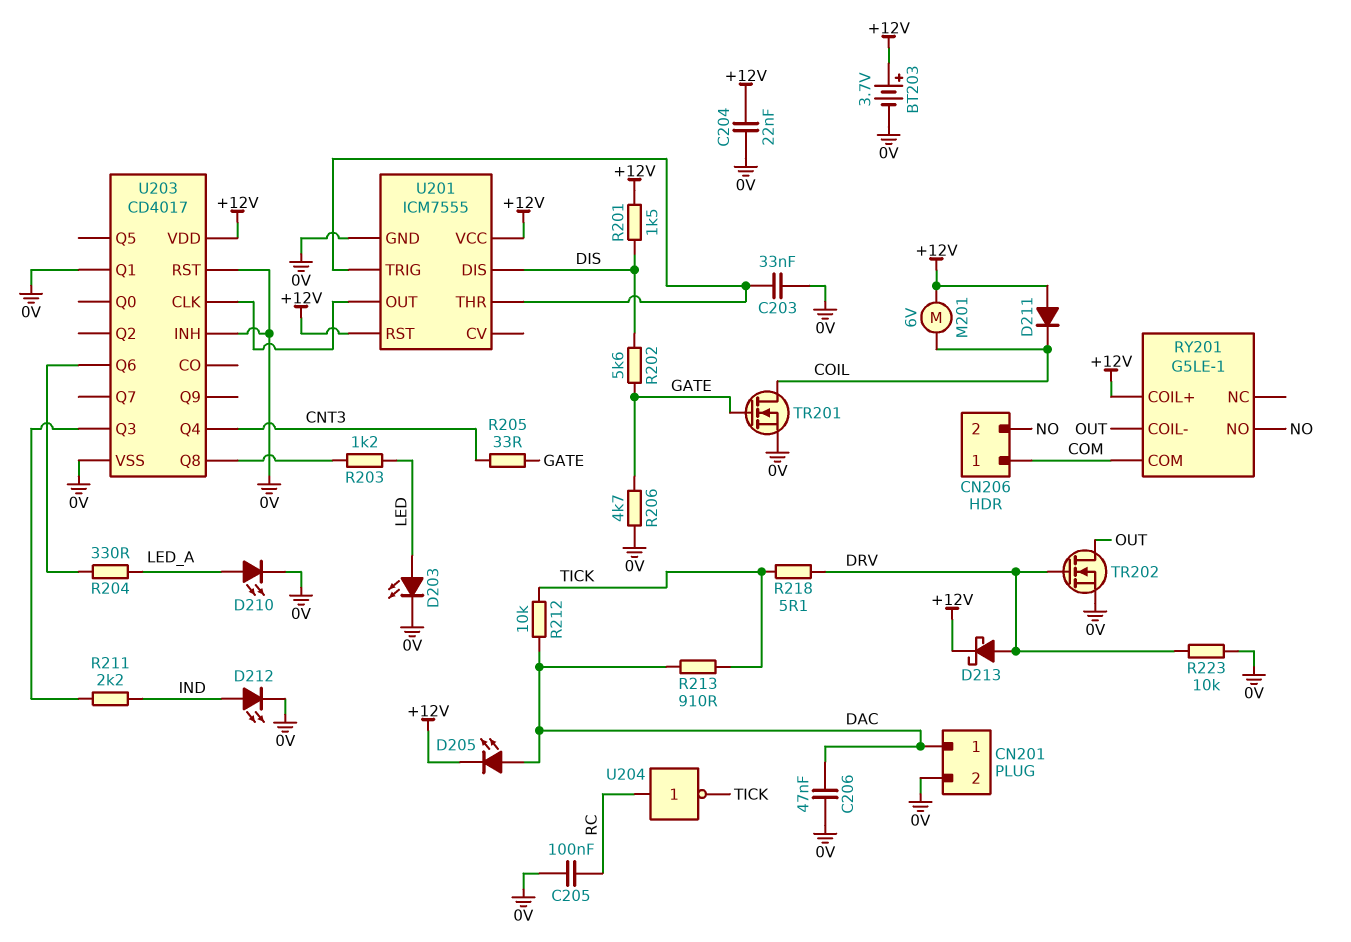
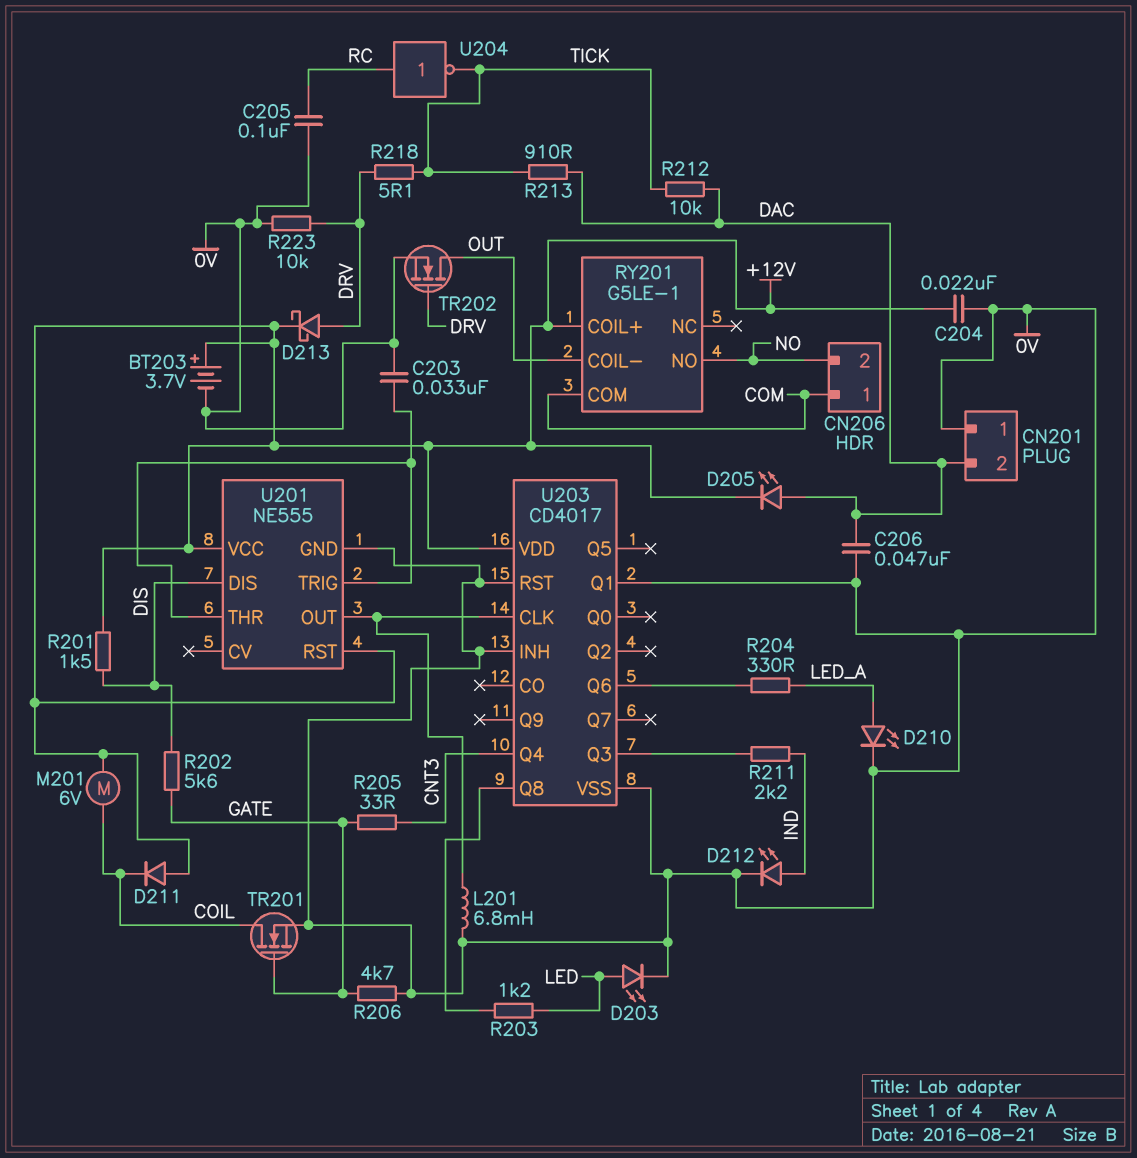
CN201 pin 1: DAC -> 0V
CN201 pin 2: 0V -> DAC
L201: none -> 6.8mH (0V, U201/OUT)
U201: ICM7555 -> NE555

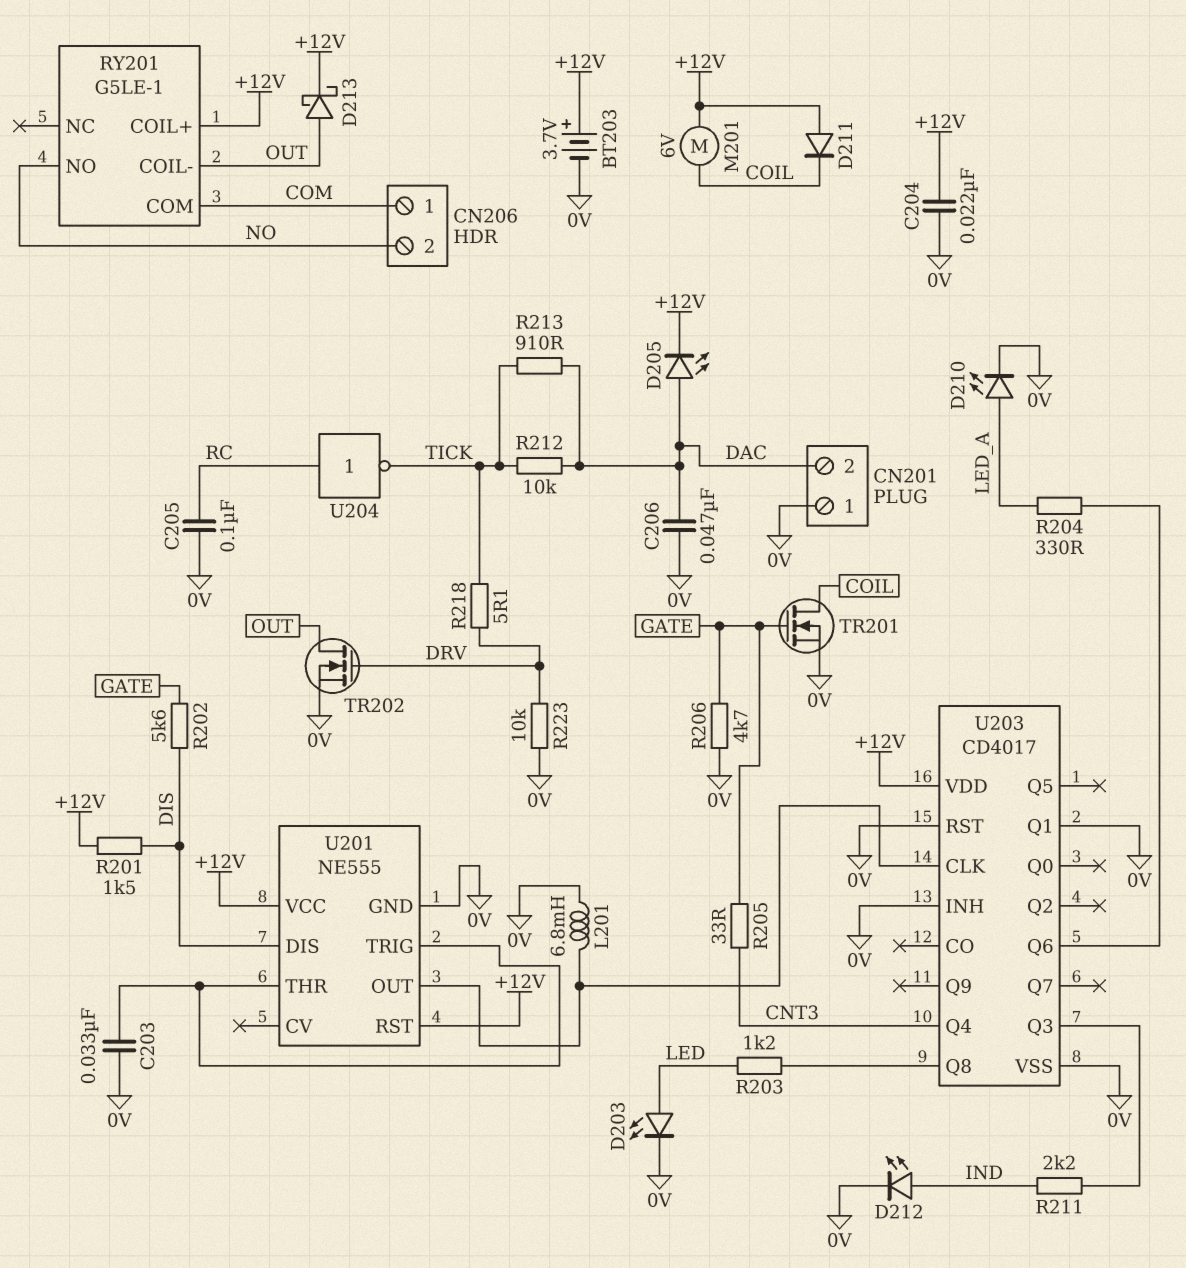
D213: schottky (A DRV, K +12V) -> schottky (A OUT, K +12V)

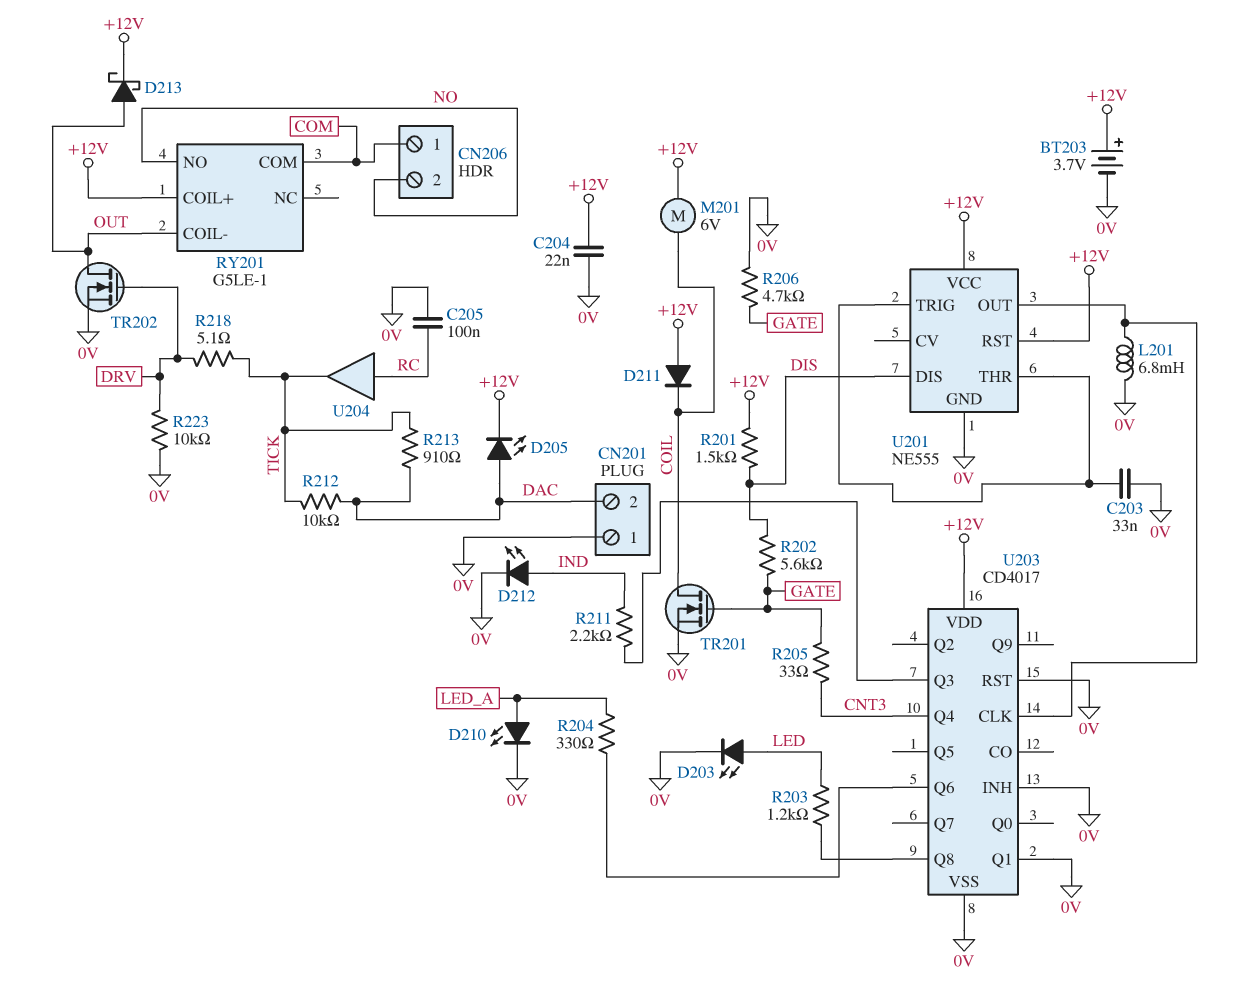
C206: 47nF (0V, DAC) -> none
U204: NOT (in RC, out TICK) -> buffer (in RC, out TICK)

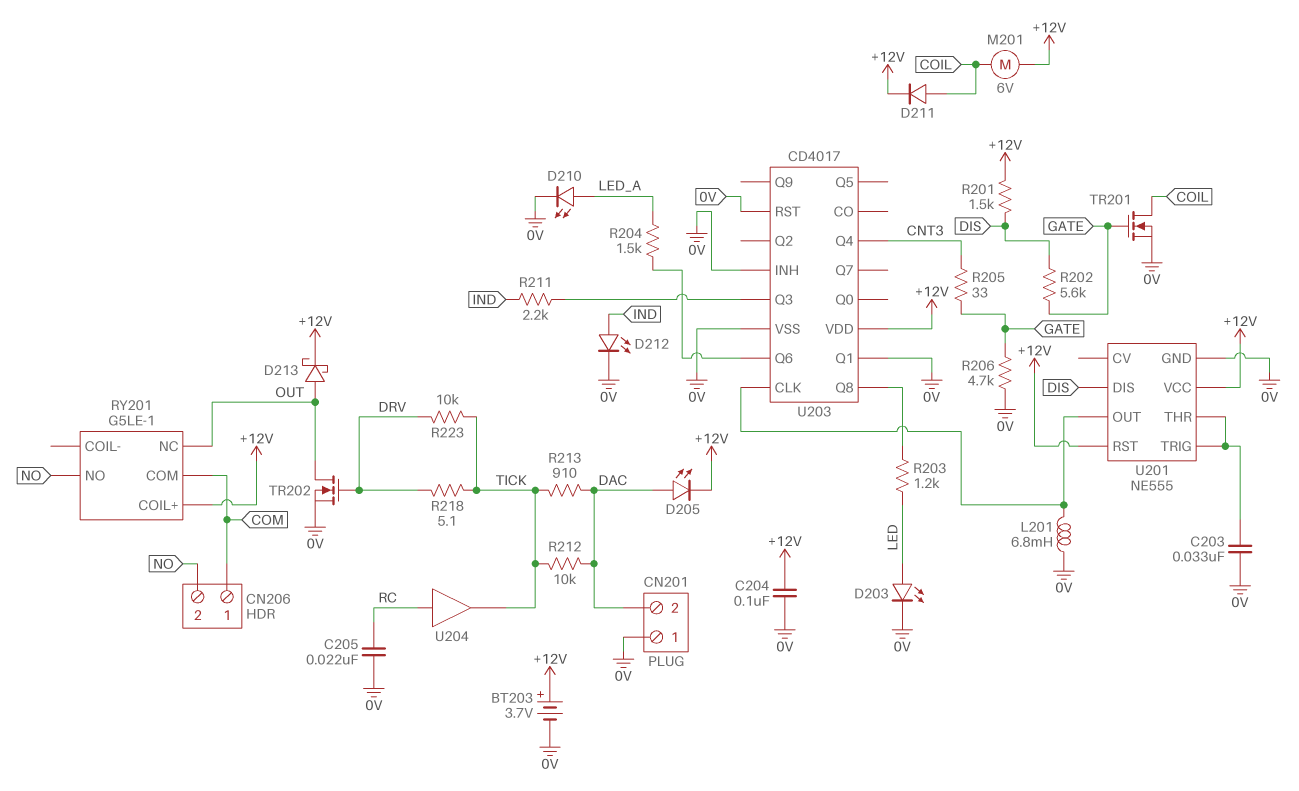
C204: 22nF (+12V, 0V) -> 100nF (+12V, 0V)
C205: 100nF (0V, RC) -> 22nF (0V, RC)
D211: diode (A +12V, K COIL) -> diode (A COIL, K +12V)
R204: 330 (LED_A, U203/Q6) -> 1.5k (LED_A, U203/Q6)
R223: 10k (0V, DRV) -> 10k (DRV, TICK)
RY201 pin COIL-: OUT -> none
RY201 pin NC: none -> OUT

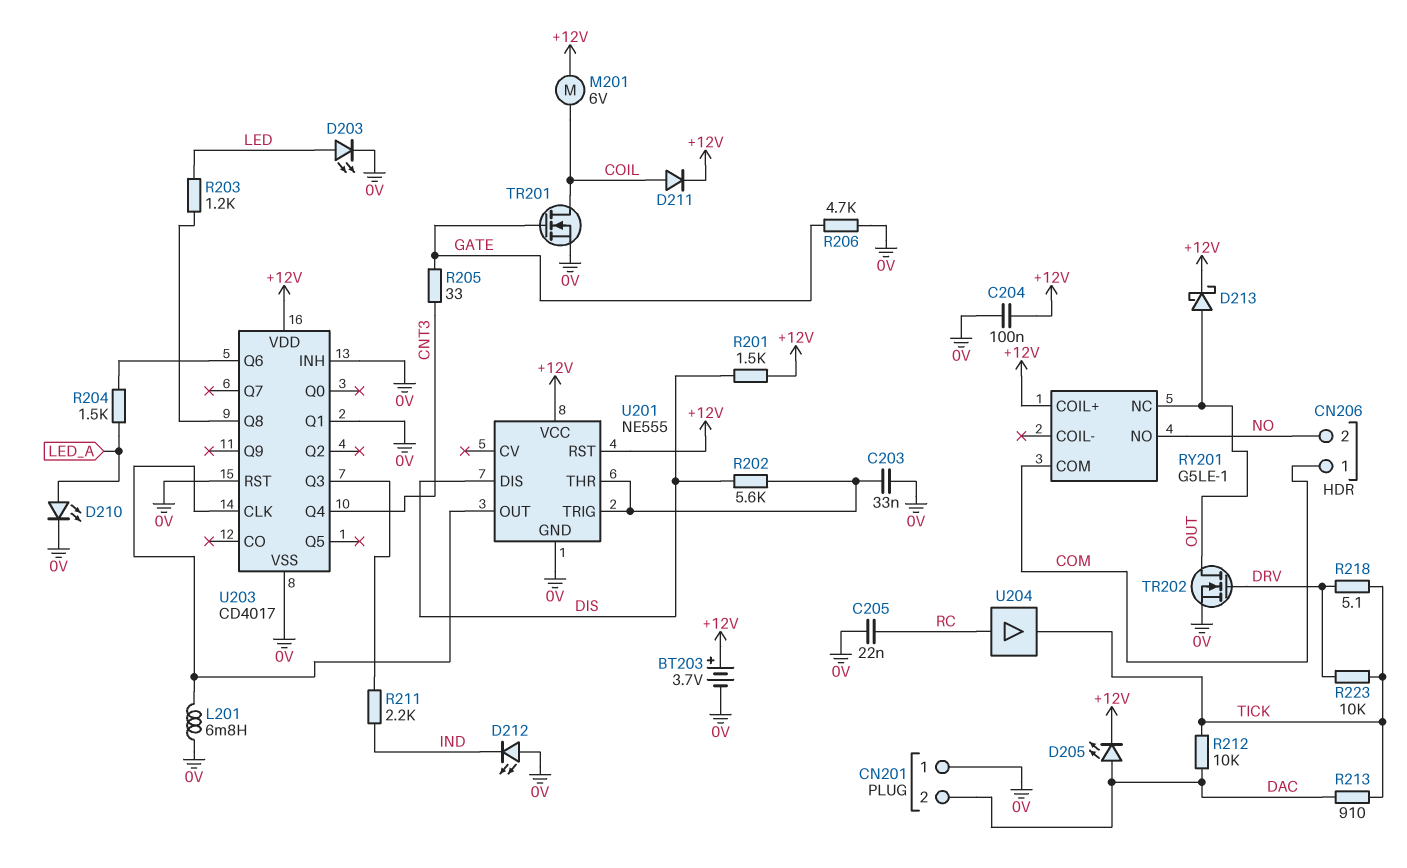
D212: LED (A IND, K 0V) -> LED (A 0V, K IND)
R202: 5.6k (DIS, GATE) -> 5.6k (DIS, U201/THR)

